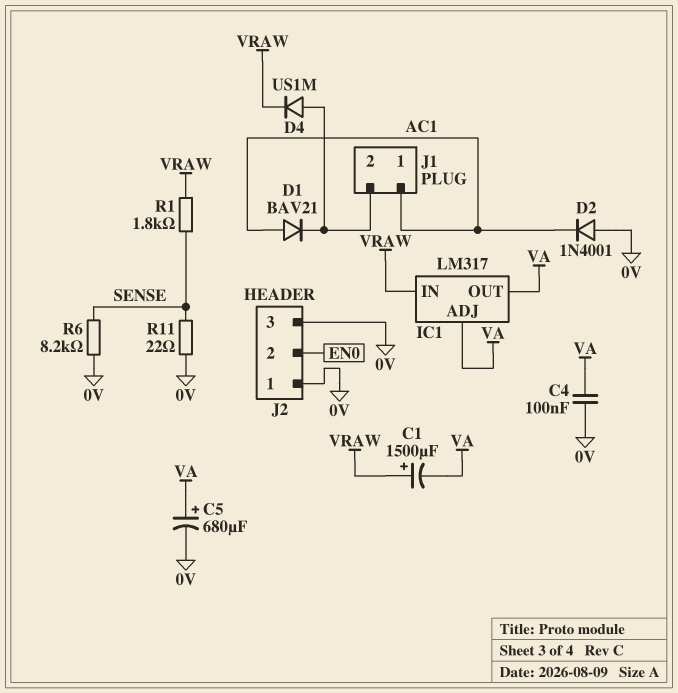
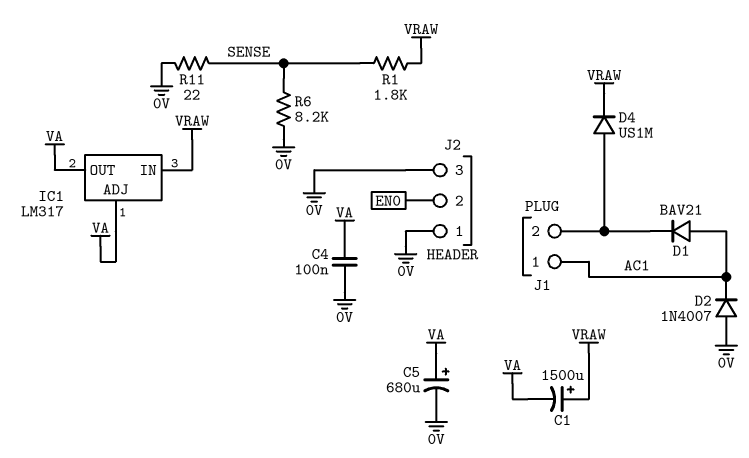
D2: diode 1N4001 (A 0V, K AC1) -> diode 1N4007 (A 0V, K AC1)

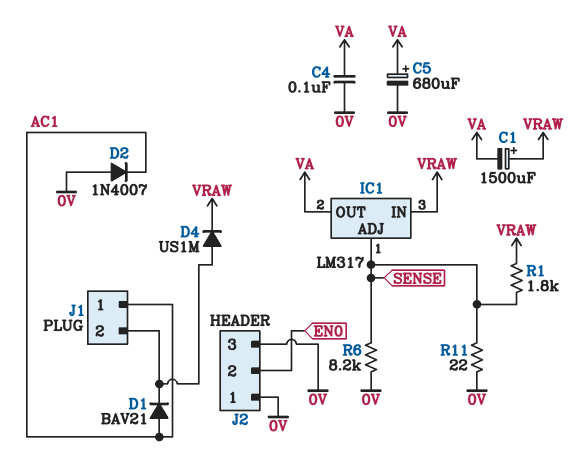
IC1 pin ADJ: VA -> SENSE

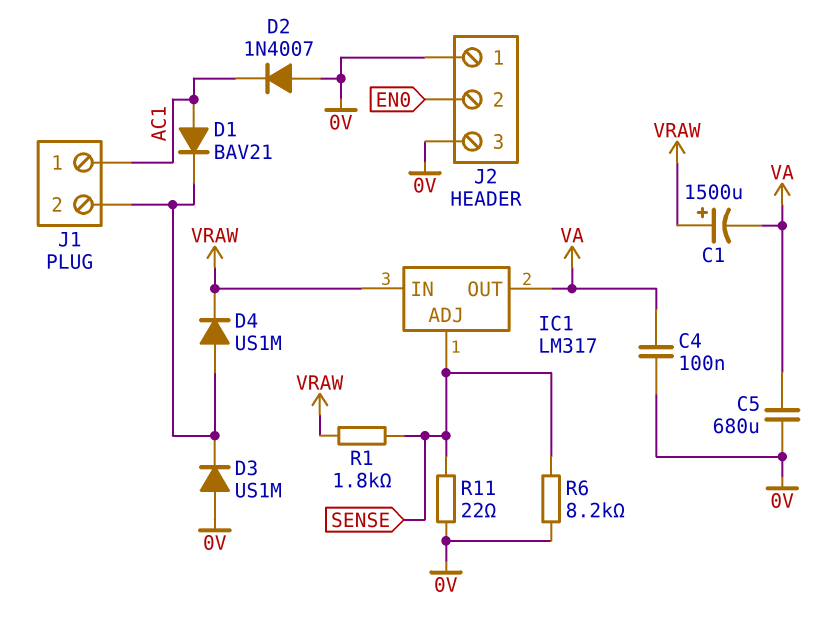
C5: 680uF (plus VA, minus 0V) -> 680uF (0V, VA)
D3: none -> diode US1M (A 0V, K J1/2)

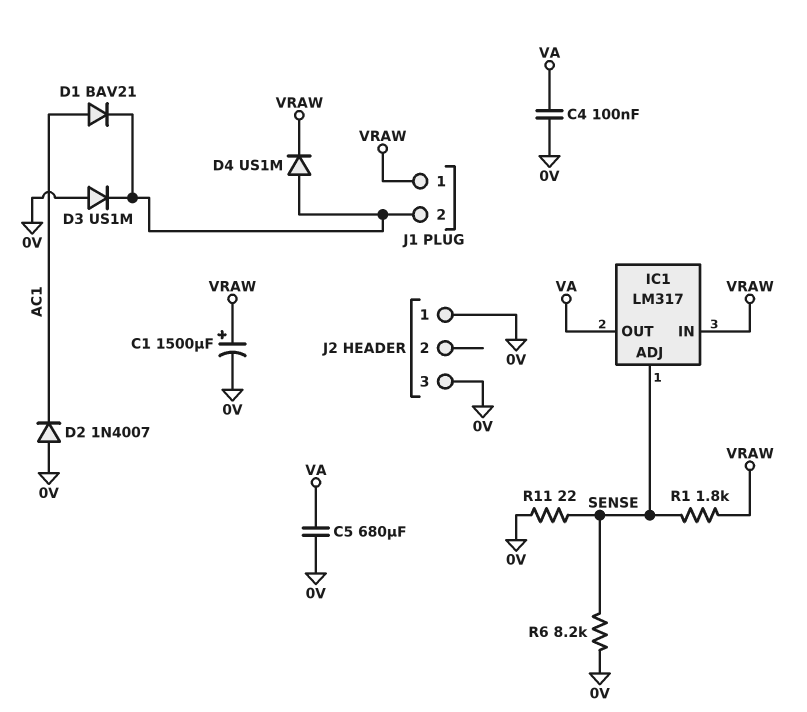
C1: 1500uF (plus VRAW, minus VA) -> 1500uF (plus VRAW, minus 0V)
J1 pin 1: AC1 -> VRAW
J2 pin 2: EN0 -> none

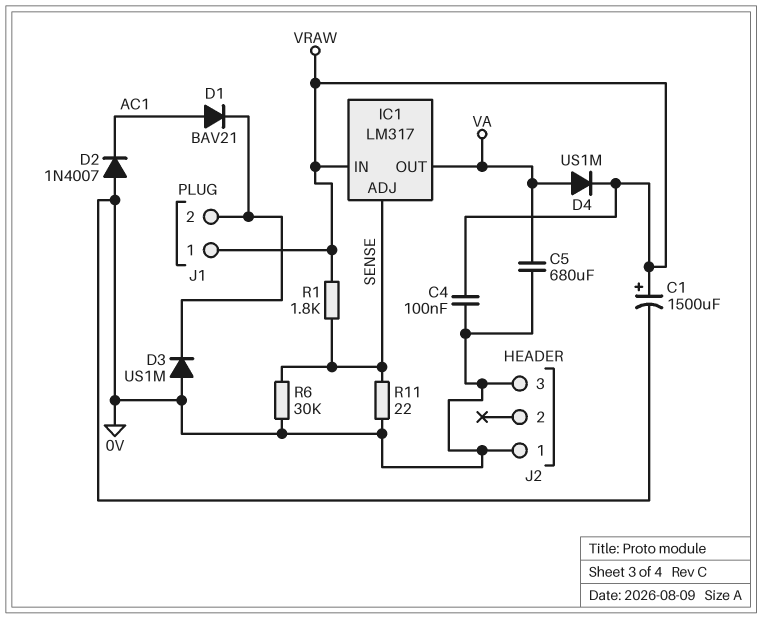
C4: 100nF (0V, VA) -> 100nF (0V, VRAW)
D4: diode US1M (A J1/2, K VRAW) -> diode US1M (A VA, K VRAW)
R6: 8.2k (0V, SENSE) -> 30k (0V, SENSE)

